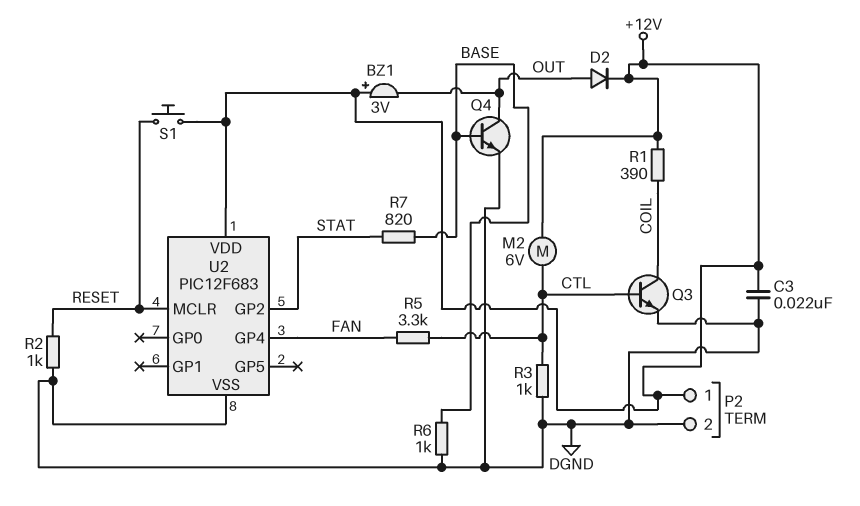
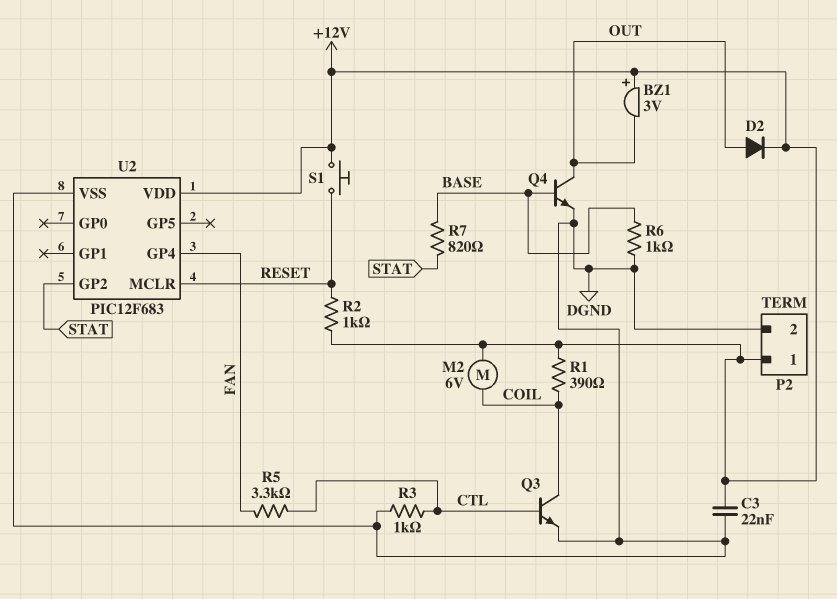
M2: motor 6V (+12V, CTL) -> motor 6V (+12V, COIL)
R2: 1k (DGND, RESET) -> 1k (+12V, RESET)

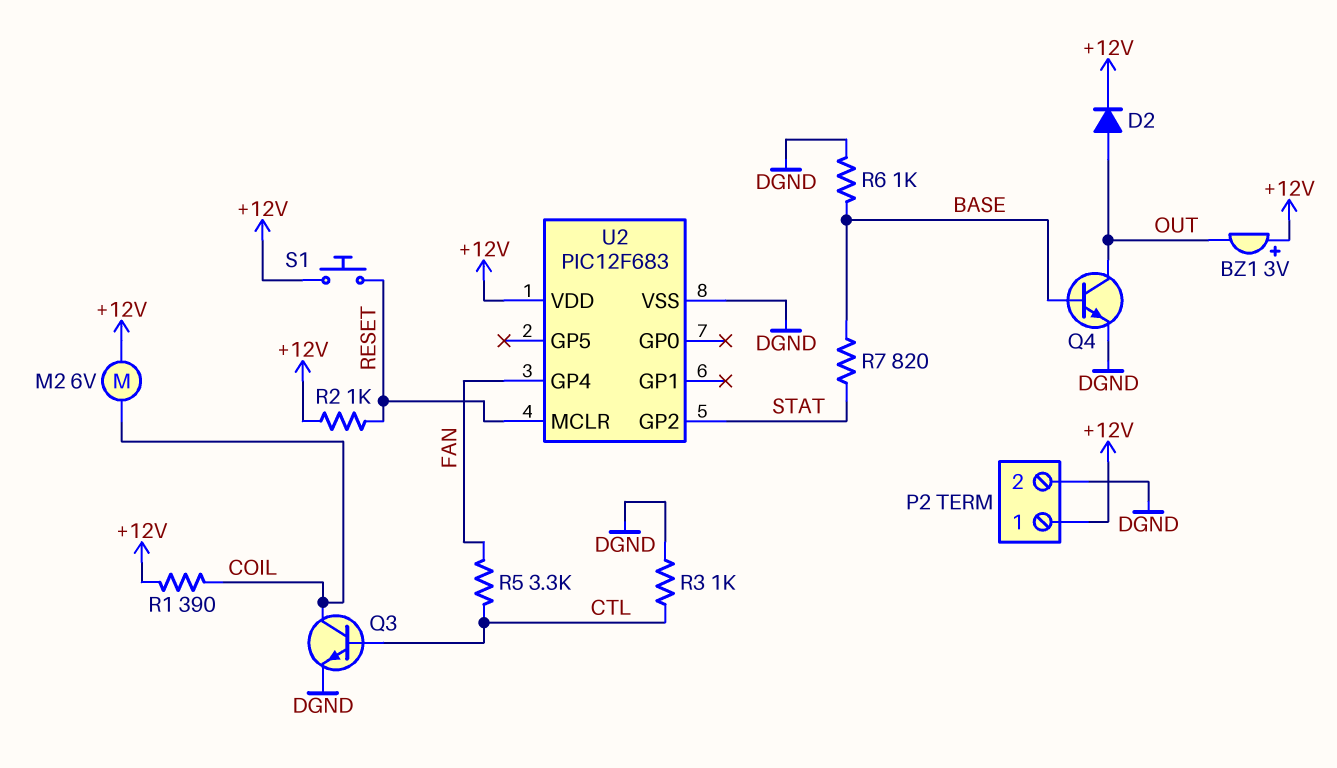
C3: 22nF (+12V, DGND) -> none

